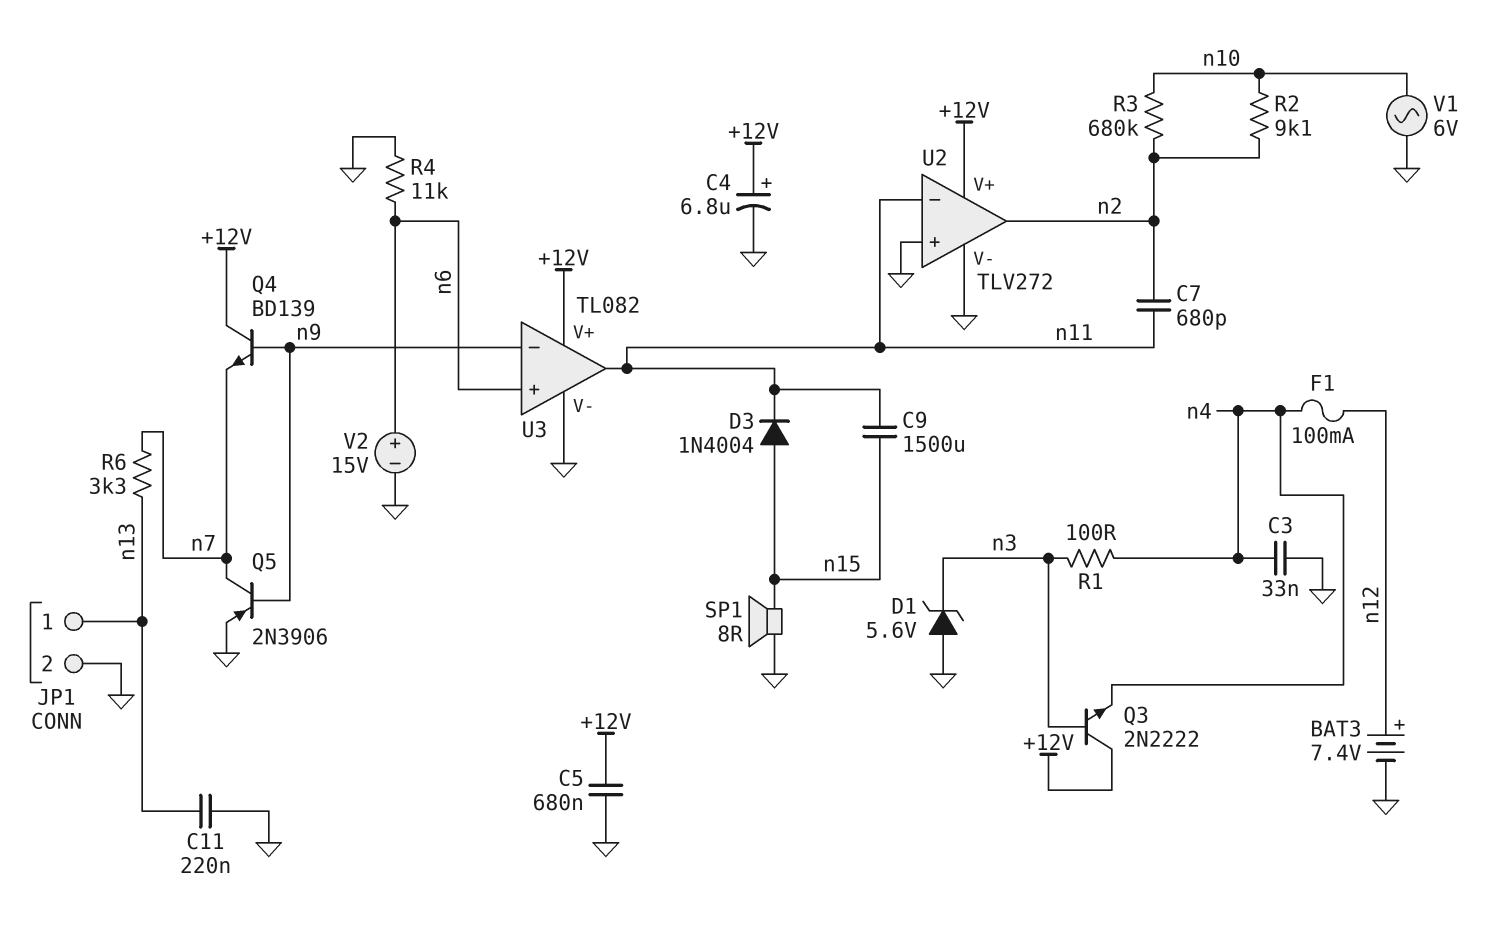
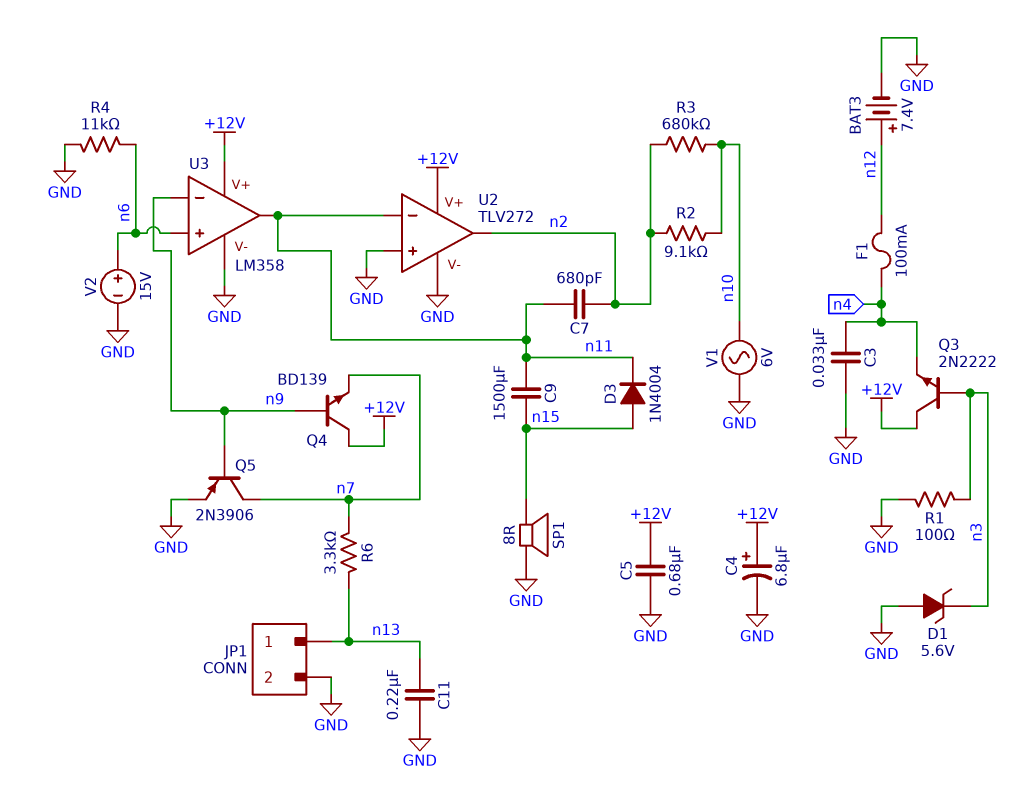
R1: 100 (n3, n4) -> 100 (GND, n3)
U3: TL082 -> LM358

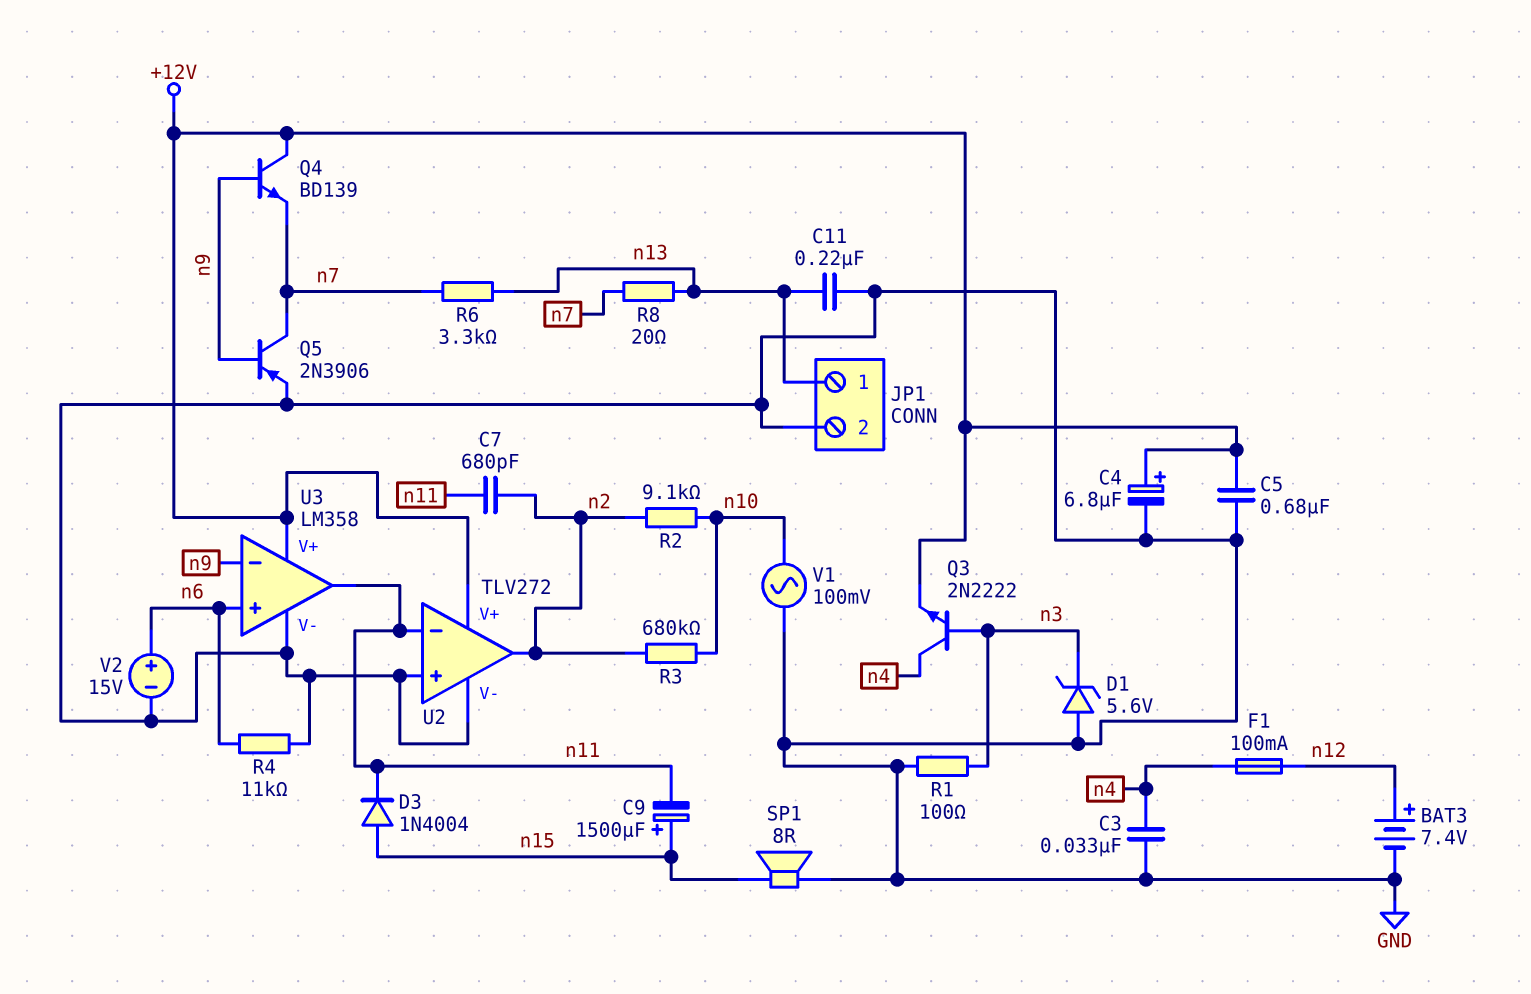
C9: 1500uF (n11, n15) -> 1500uF (plus n15, minus n11)
Q3: NPN 2N2222 (B n3, C +12V, E n4) -> NPN 2N2222 (B n3, C n4, E +12V)
R8: none -> 20 (n7, n13)
V1: AC 6V (GND, n10) -> AC 100mV (GND, n10)

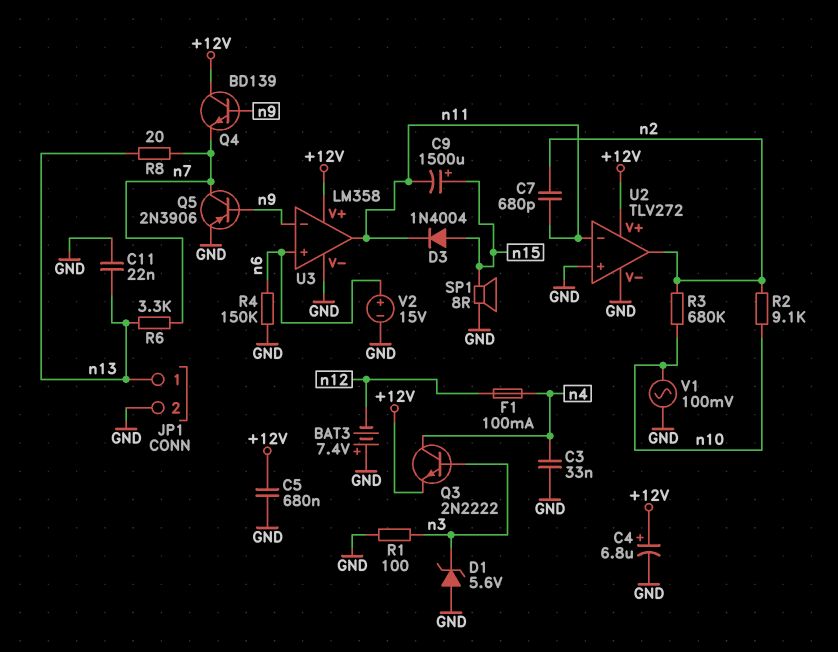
BAT3: 7.4V (plus n12, minus GND) -> 7.4V (plus GND, minus n12)
C11: 220nF (GND, n13) -> 22nF (GND, n13)
R4: 11k (GND, n6) -> 150k (GND, n6)

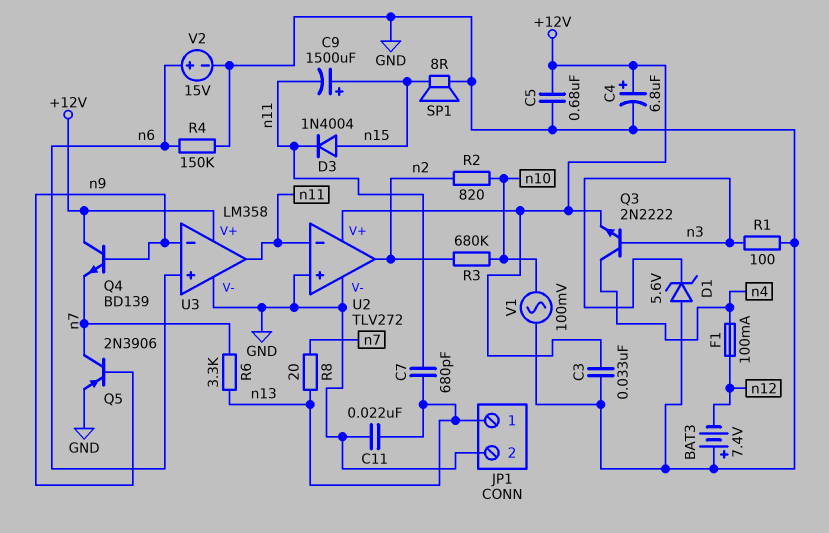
C3: 33nF (GND, n4) -> 33nF (+12V, GND)
C7: 680pF (n2, n11) -> 680pF (n11, n13)
R2: 9.1k (n2, n10) -> 820 (n2, n10)

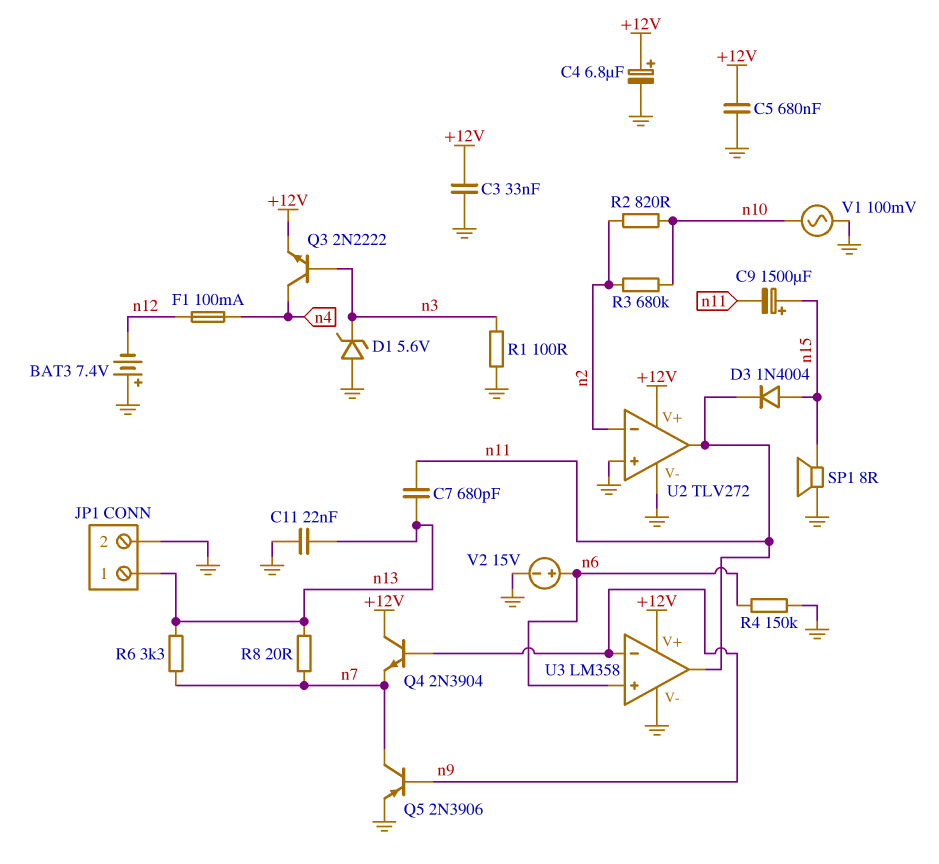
Q4: NPN BD139 (B n9, C +12V, E n7) -> NPN 2N3904 (B n9, C +12V, E n7)
U2 pin in-: n11 -> n2
U2 pin out: n2 -> n11

